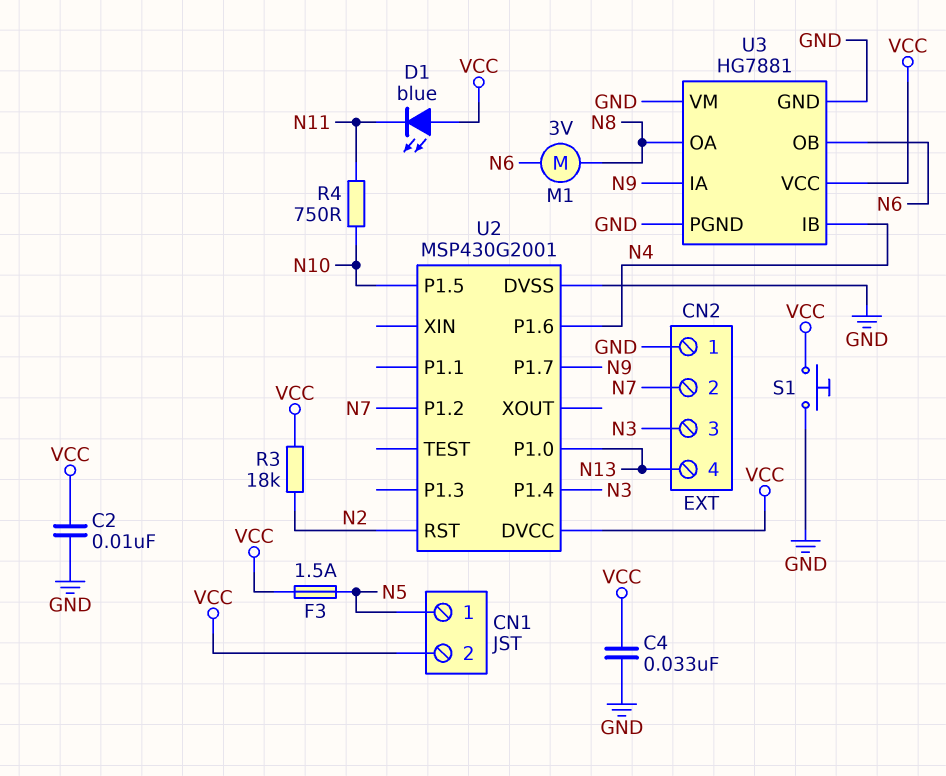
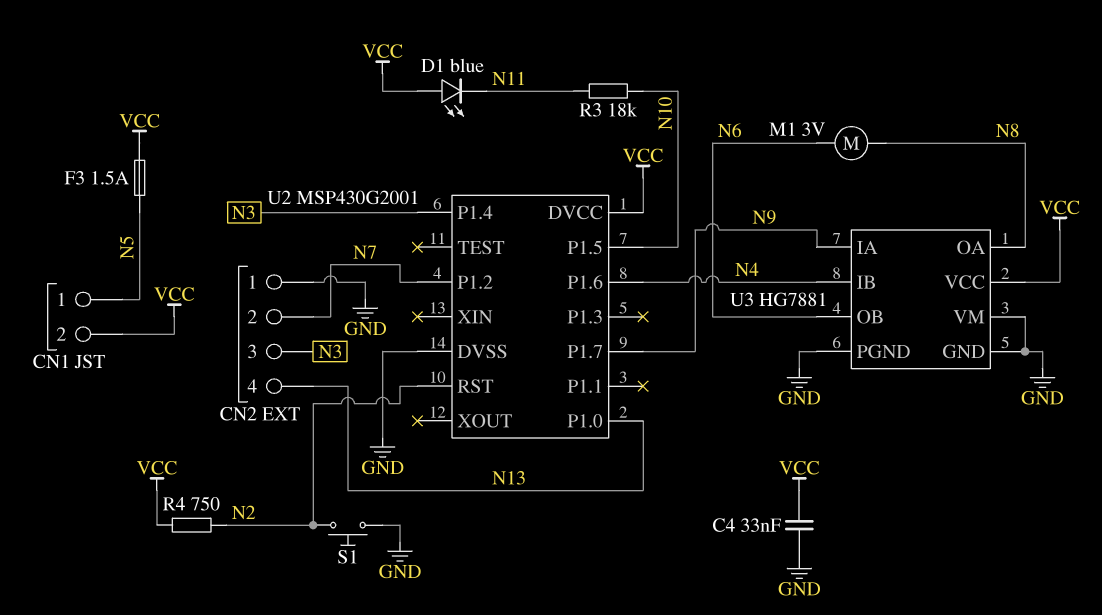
C2: 10nF (GND, VCC) -> none
R3: 18k (N2, VCC) -> 18k (N10, N11)
R4: 750 (N10, N11) -> 750 (N2, VCC)
S1: button (GND, VCC) -> button (GND, N2)

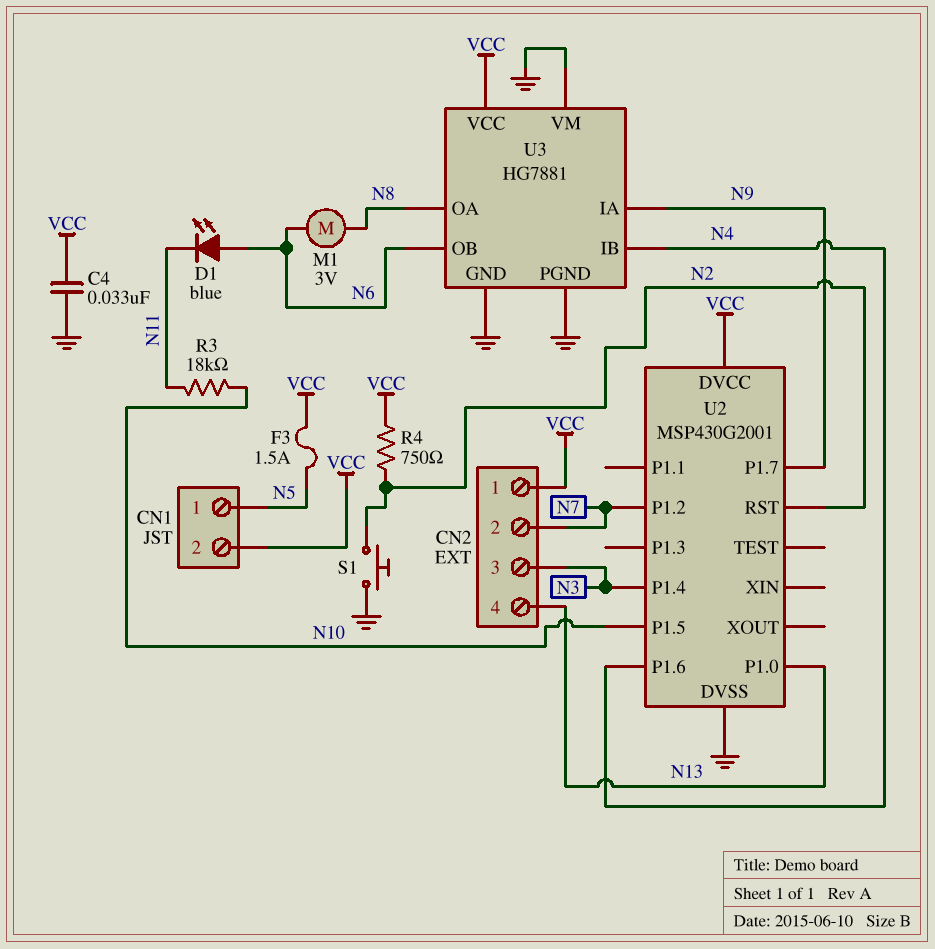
CN2 pin 1: GND -> VCC
D1: LED blue (A VCC, K N11) -> LED blue (A N6, K N11)

